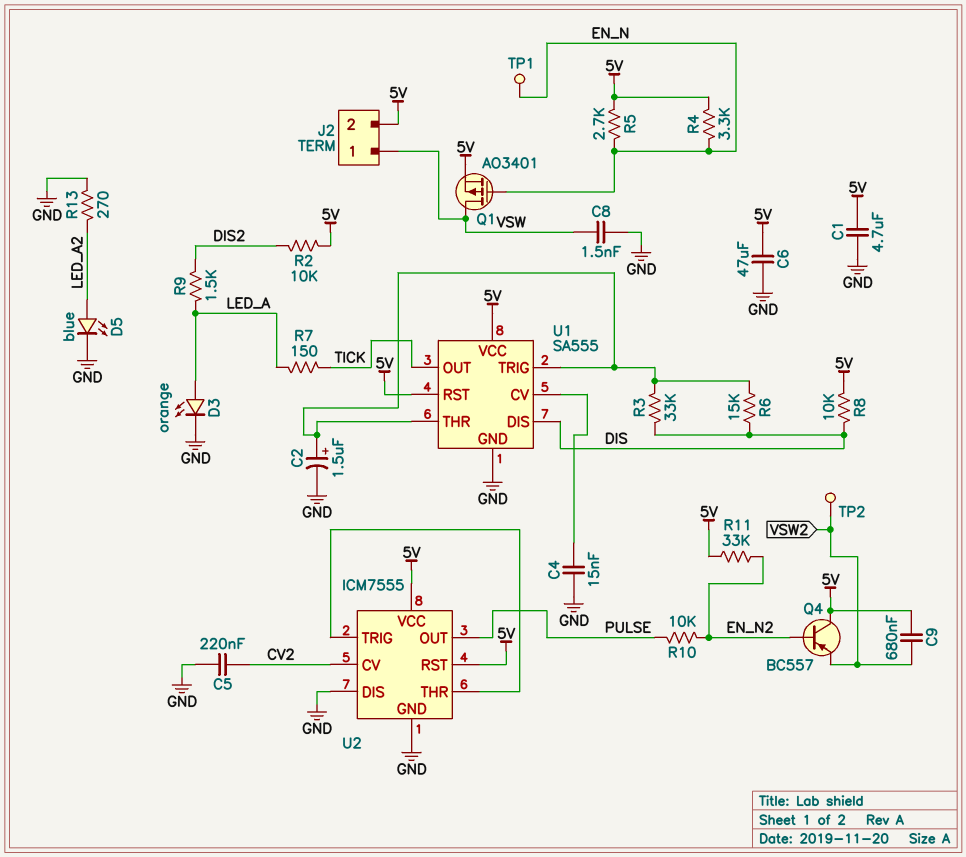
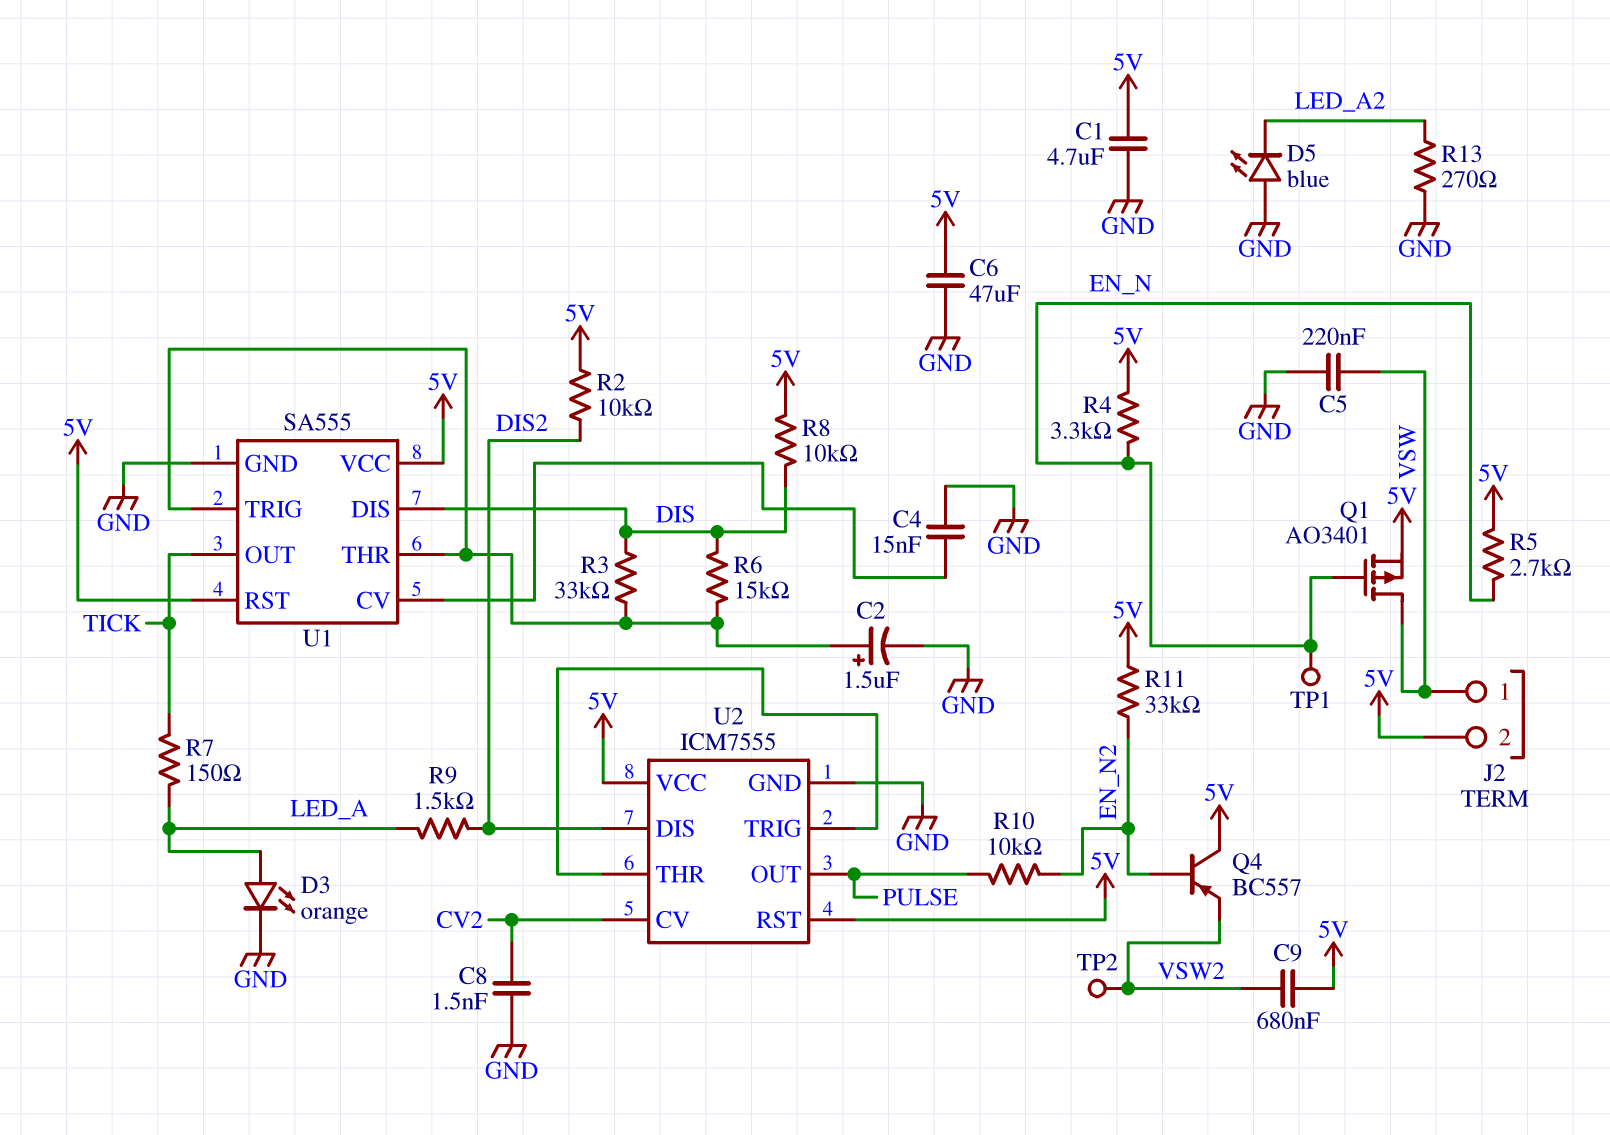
C5: 220nF (CV2, GND) -> 220nF (GND, VSW)
C8: 1.5nF (GND, VSW) -> 1.5nF (CV2, GND)
D5: LED blue (A LED_A2, K GND) -> LED blue (A GND, K LED_A2)
U2 pin DIS: GND -> DIS2

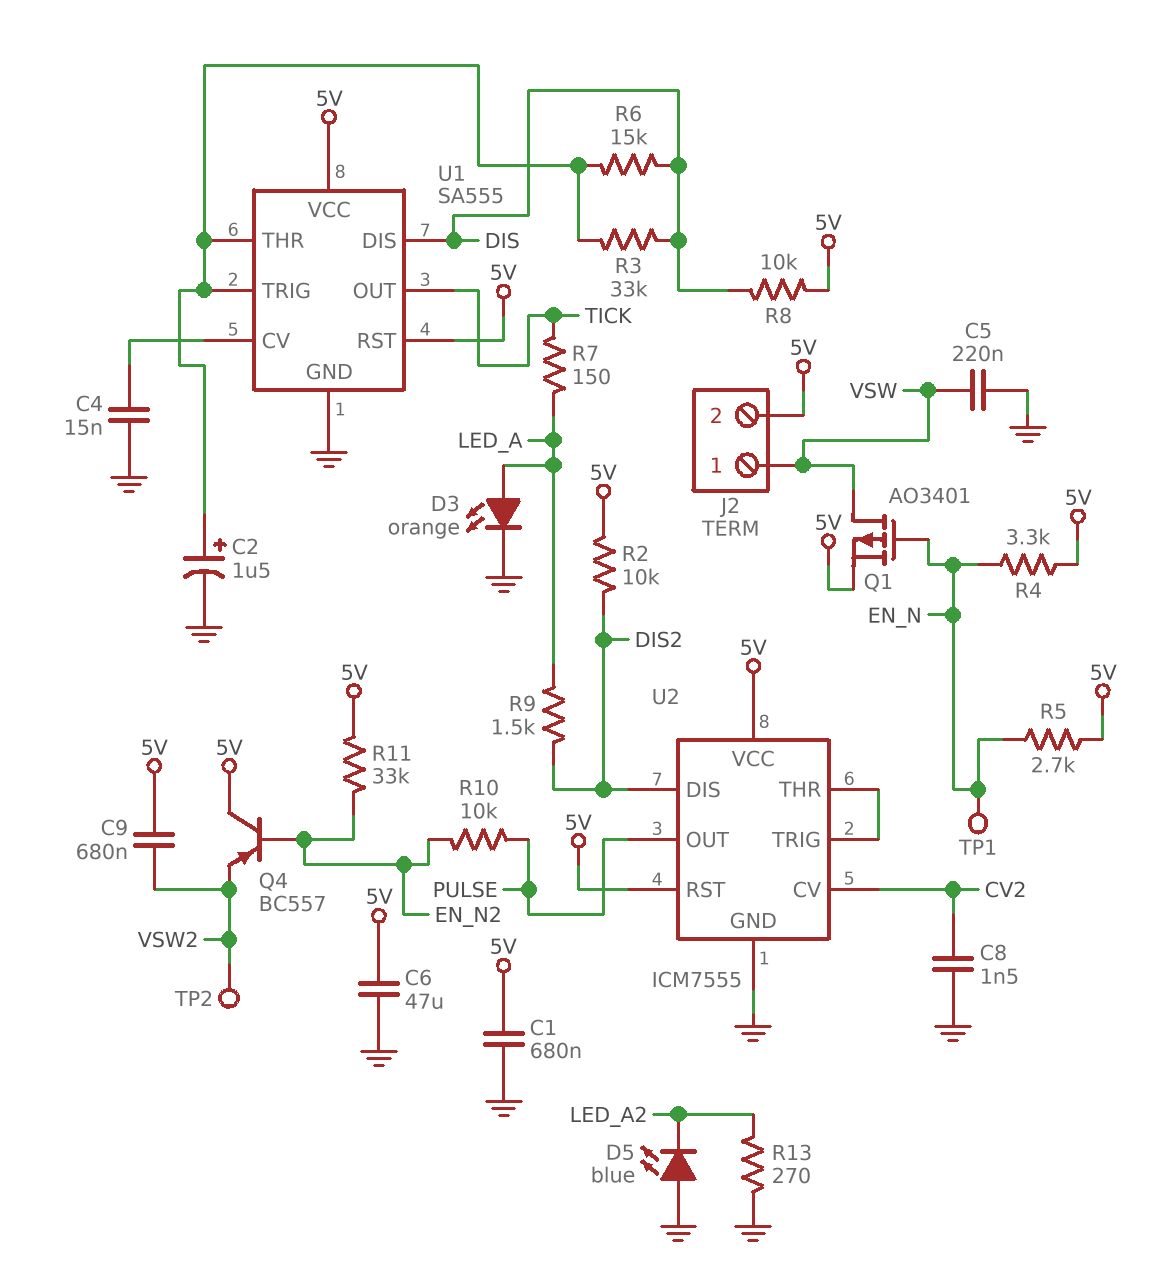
C1: 4.7uF (5V, GND) -> 680nF (5V, GND)

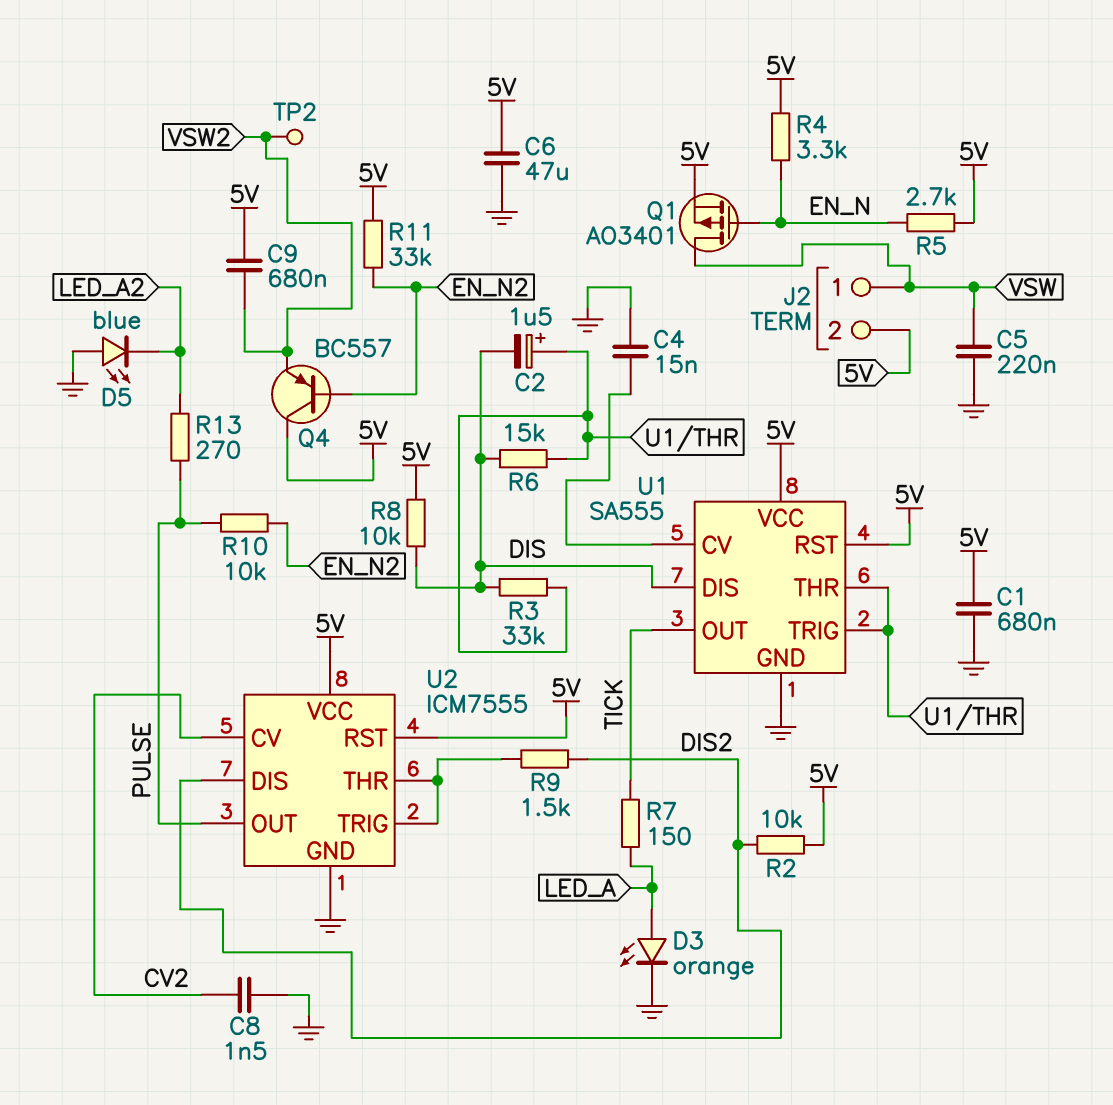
C2: 1.5uF (plus U1/THR, minus GND) -> 1.5uF (plus U1/THR, minus DIS)
R9: 1.5k (DIS2, LED_A) -> 1.5k (DIS2, U2/THR)
R13: 270 (GND, LED_A2) -> 270 (LED_A2, PULSE)
TP1: test point (EN_N) -> none

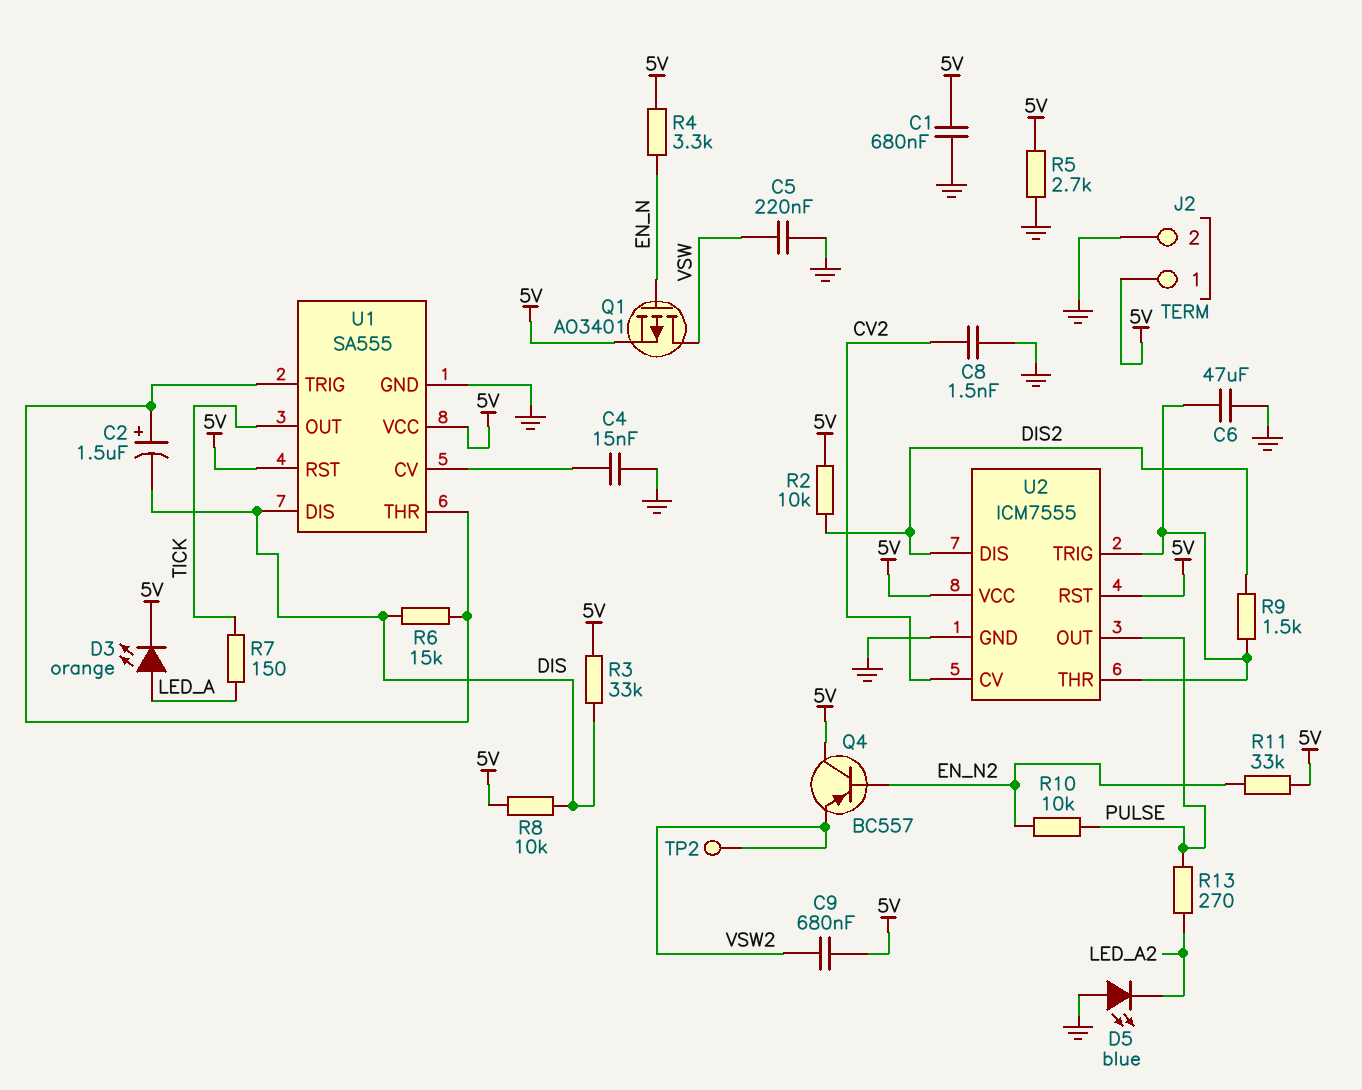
C6: 47uF (5V, GND) -> 47uF (GND, U2/THR)
D3: LED orange (A LED_A, K GND) -> LED orange (A LED_A, K 5V)
J2 pin 1: VSW -> 5V
J2 pin 2: 5V -> GND
R3: 33k (DIS, U1/THR) -> 33k (5V, DIS)
R5: 2.7k (5V, EN_N) -> 2.7k (5V, GND)

